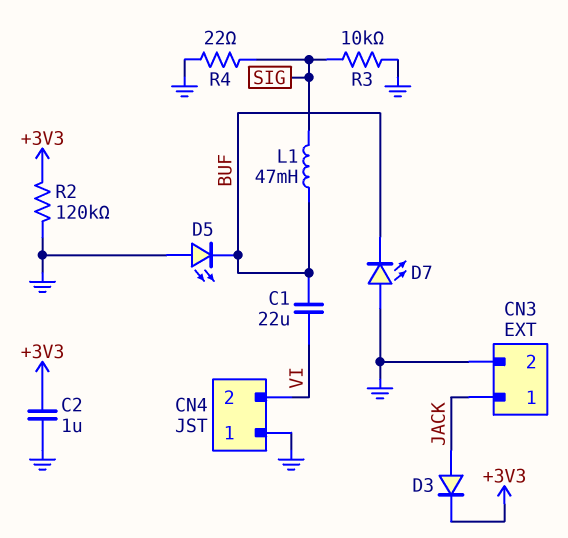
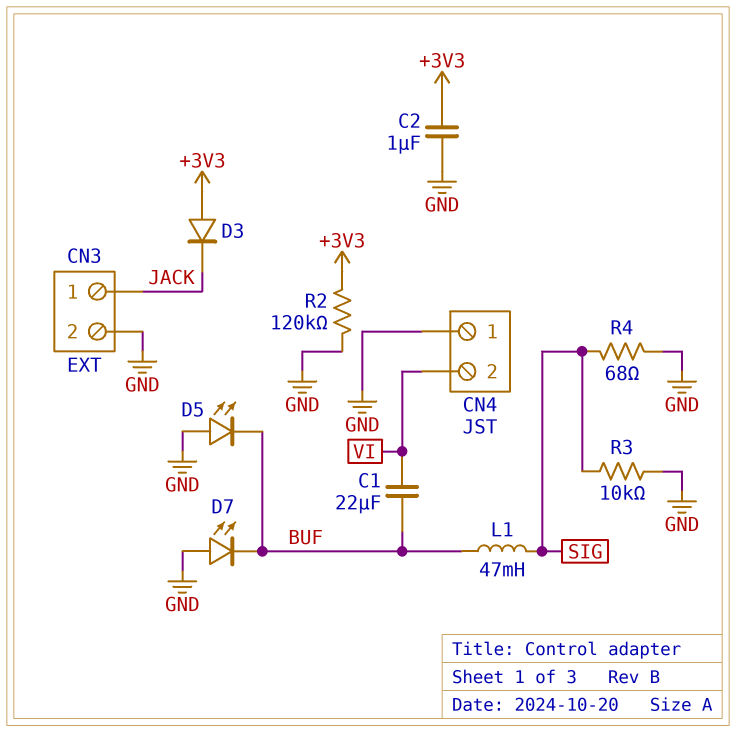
D3: diode (A JACK, K +3V3) -> diode (A +3V3, K JACK)
R4: 22 (GND, SIG) -> 68 (GND, SIG)

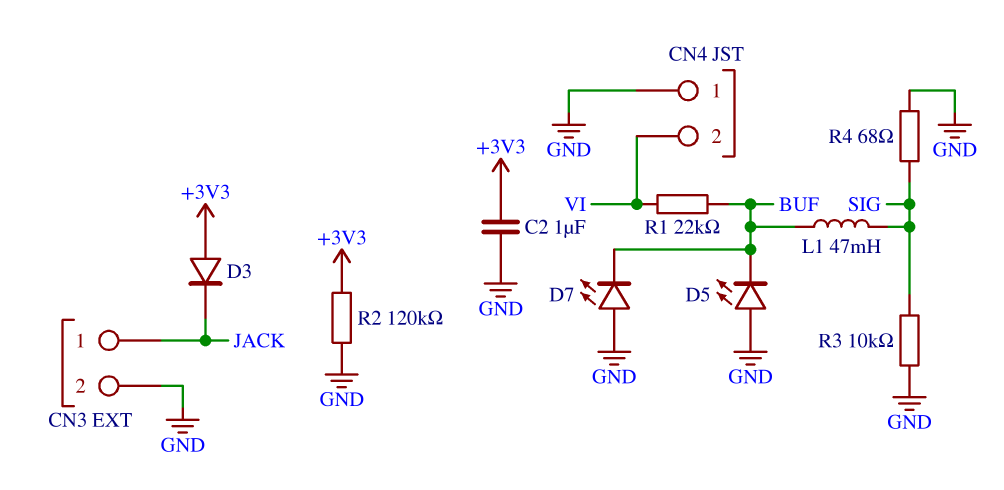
C1: 22uF (BUF, VI) -> none
R1: none -> 22k (BUF, VI)

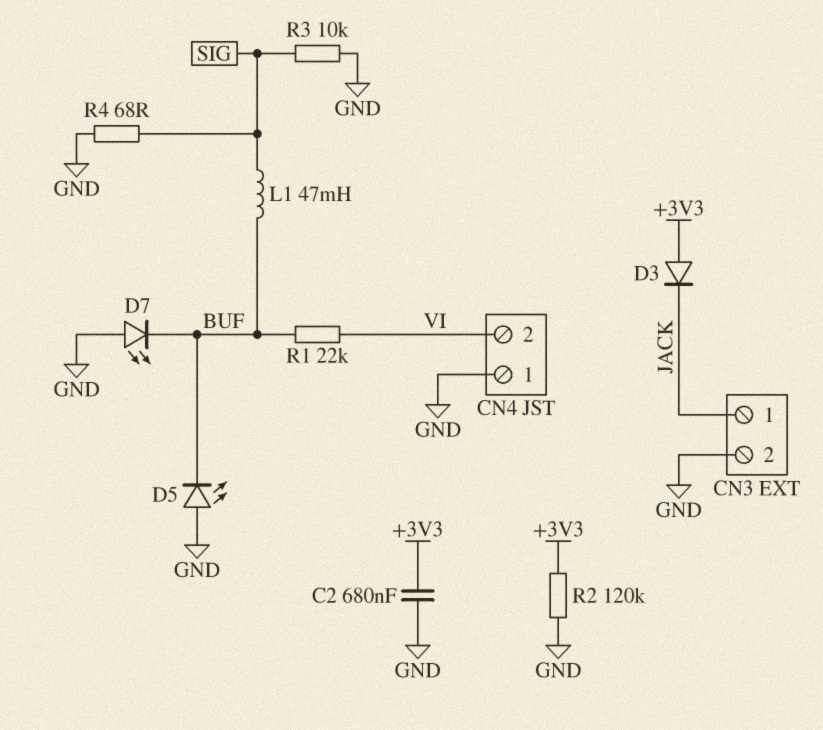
C2: 1uF (+3V3, GND) -> 680nF (+3V3, GND)

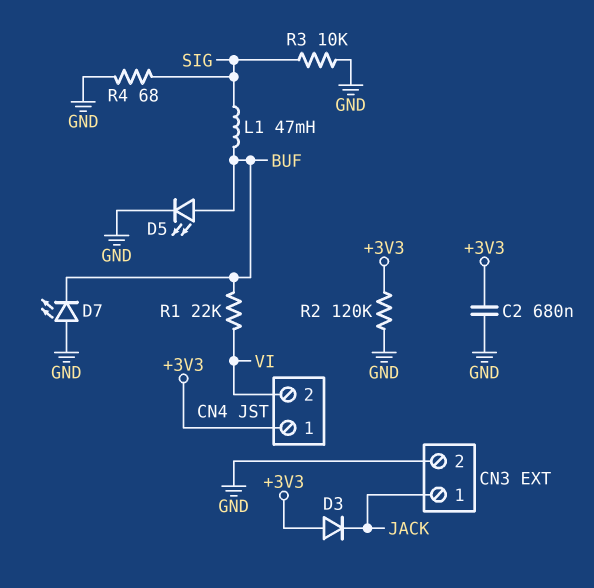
CN4 pin 1: GND -> +3V3
D5: LED (A GND, K BUF) -> LED (A BUF, K GND)

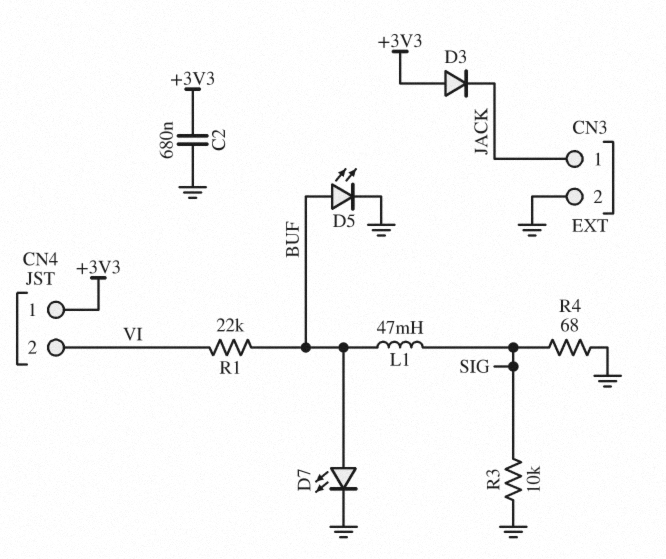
D7: LED (A GND, K BUF) -> LED (A BUF, K GND)
R2: 120k (+3V3, GND) -> none

